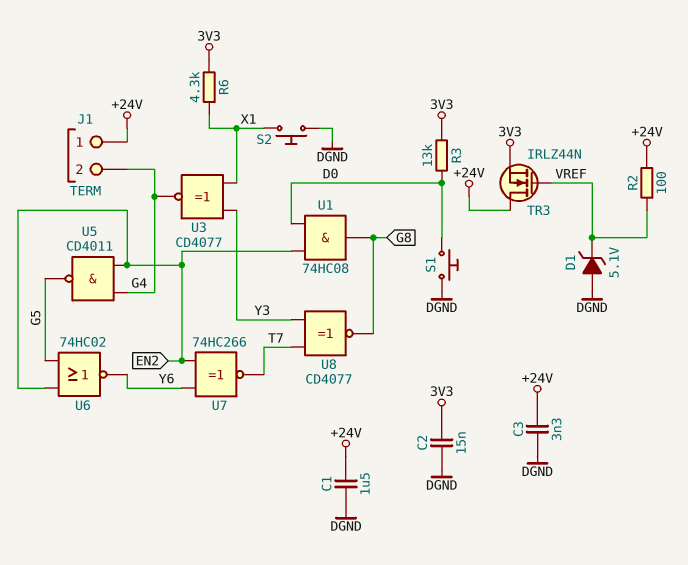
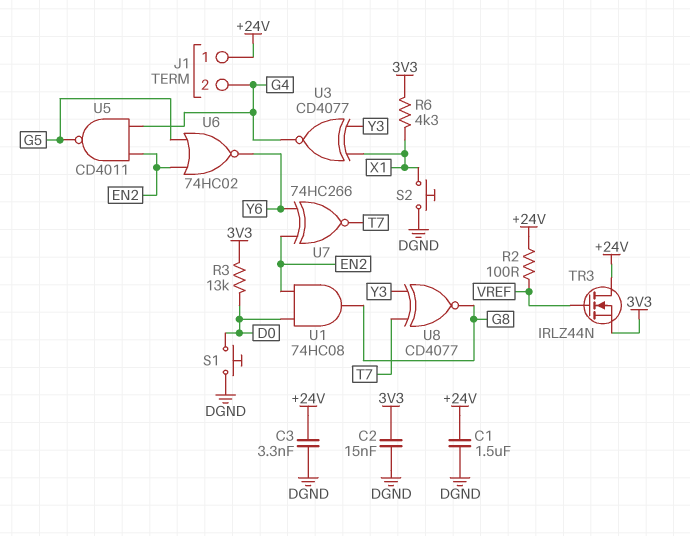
D1: zener 5.1V (A DGND, K VREF) -> none

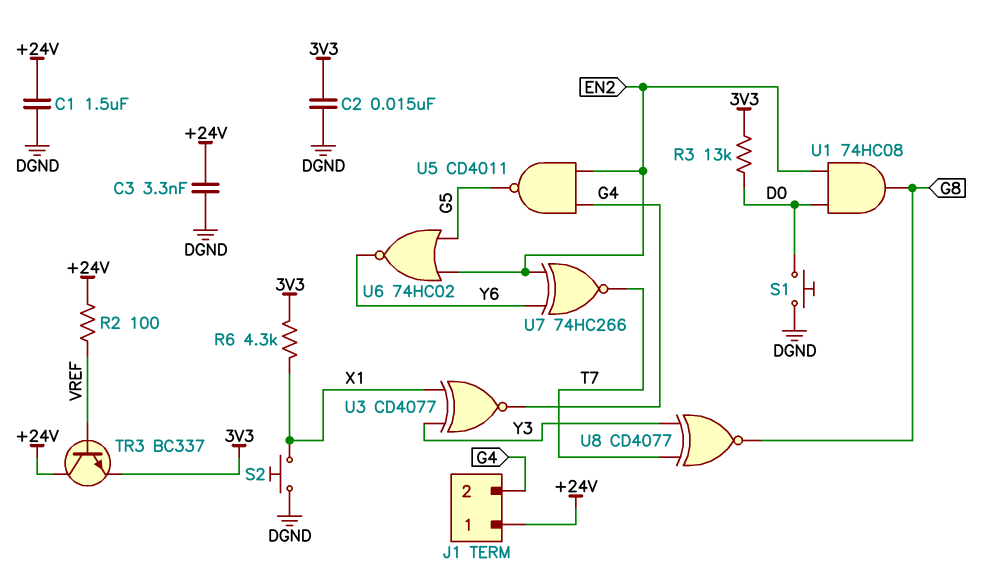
TR3: NMOS IRLZ44N (G VREF, D +24V, S 3V3) -> NPN BC337 (B VREF, C +24V, E 3V3)

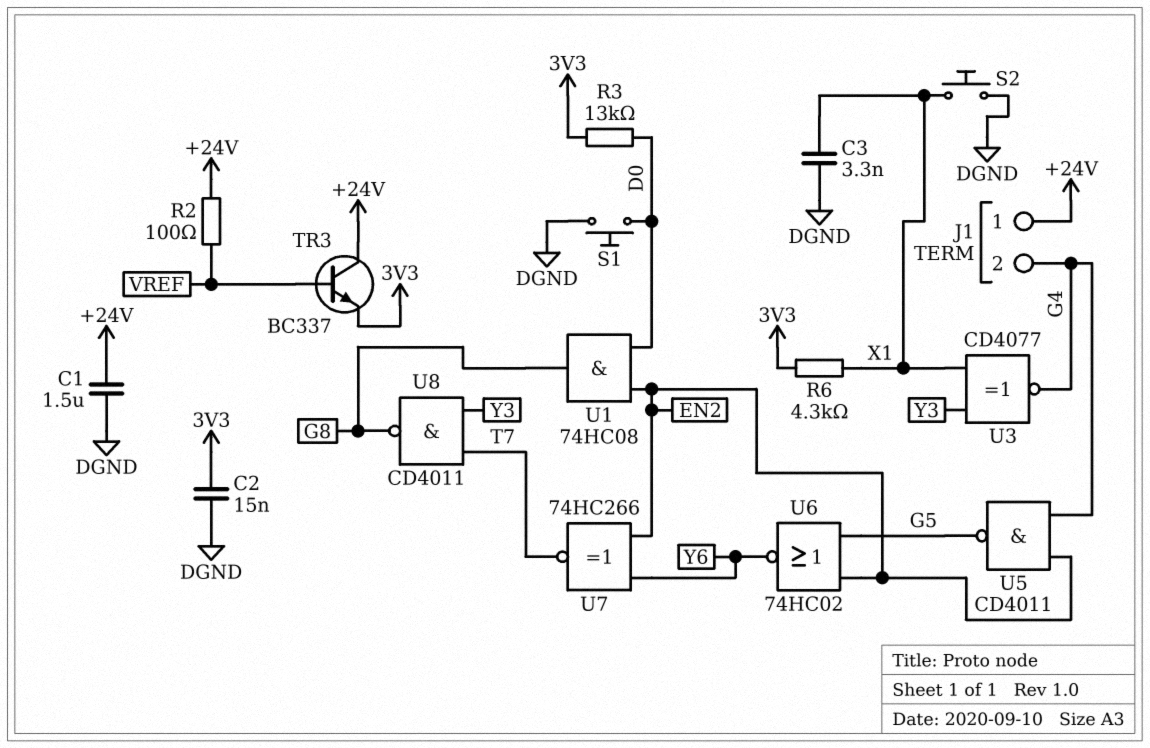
C3: 3.3nF (+24V, DGND) -> 3.3nF (DGND, X1)
U8: XNOR CD4077 (in T7, in Y3, out G8) -> NAND CD4011 (in T7, in Y3, out G8)

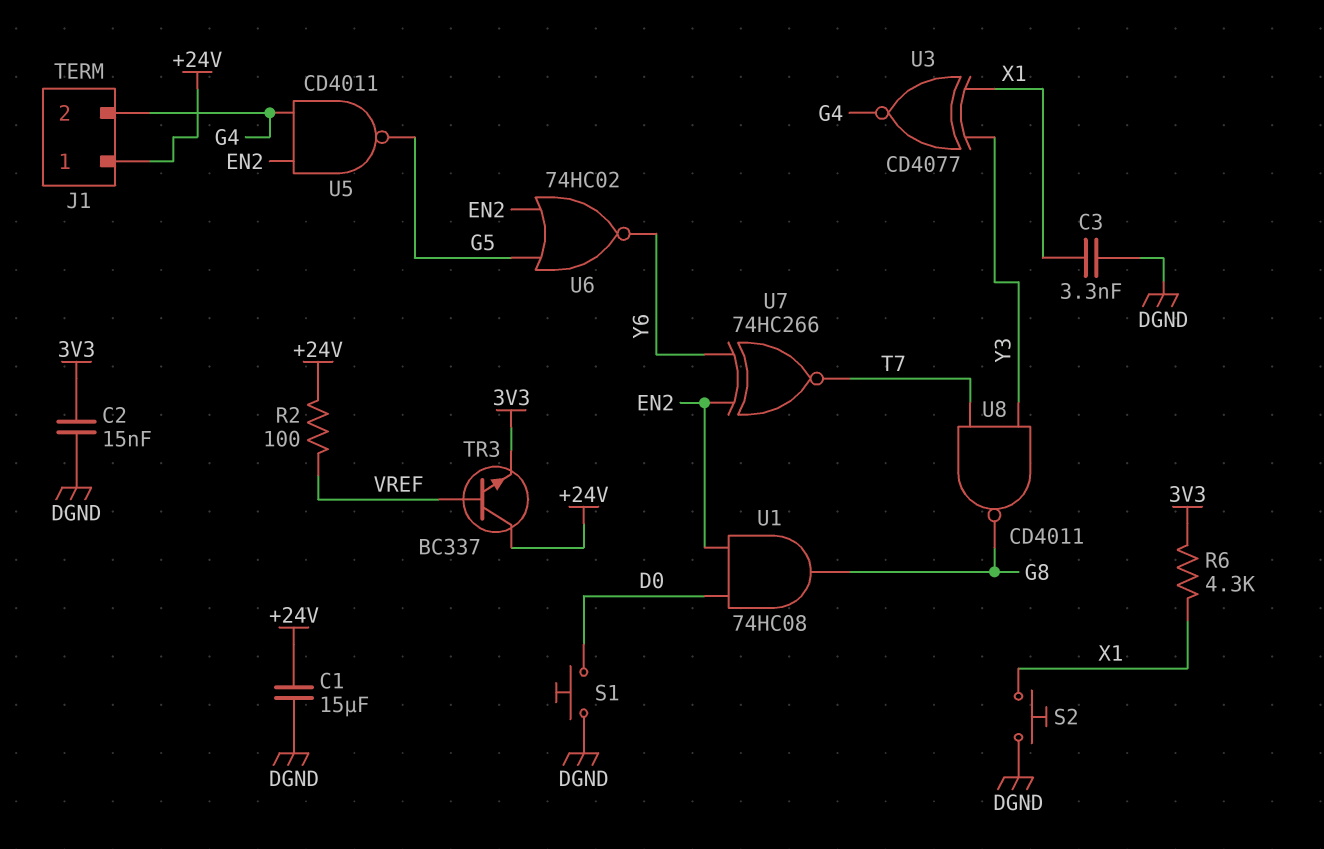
C1: 1.5uF (+24V, DGND) -> 15uF (+24V, DGND)
R3: 13k (3V3, D0) -> none

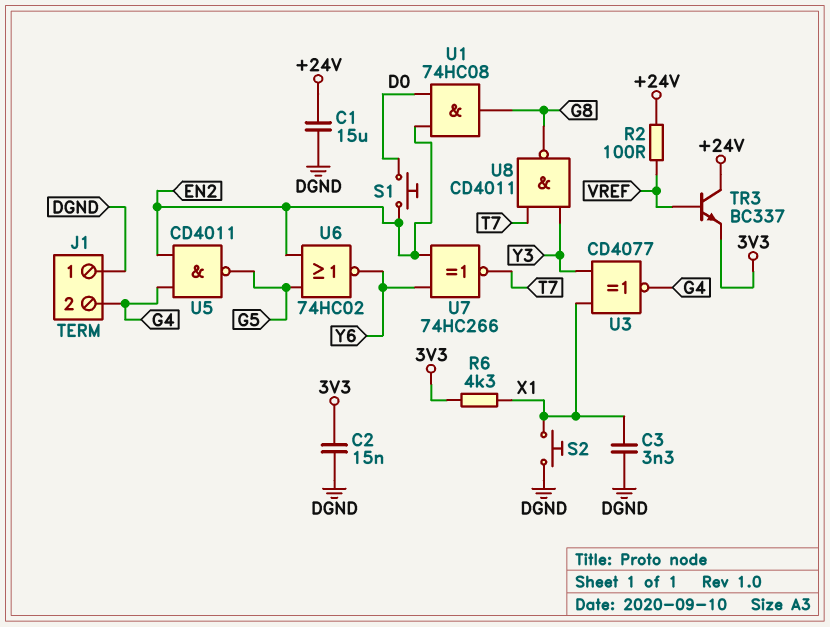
J1 pin 1: +24V -> DGND
S1: button (D0, DGND) -> button (D0, EN2)

